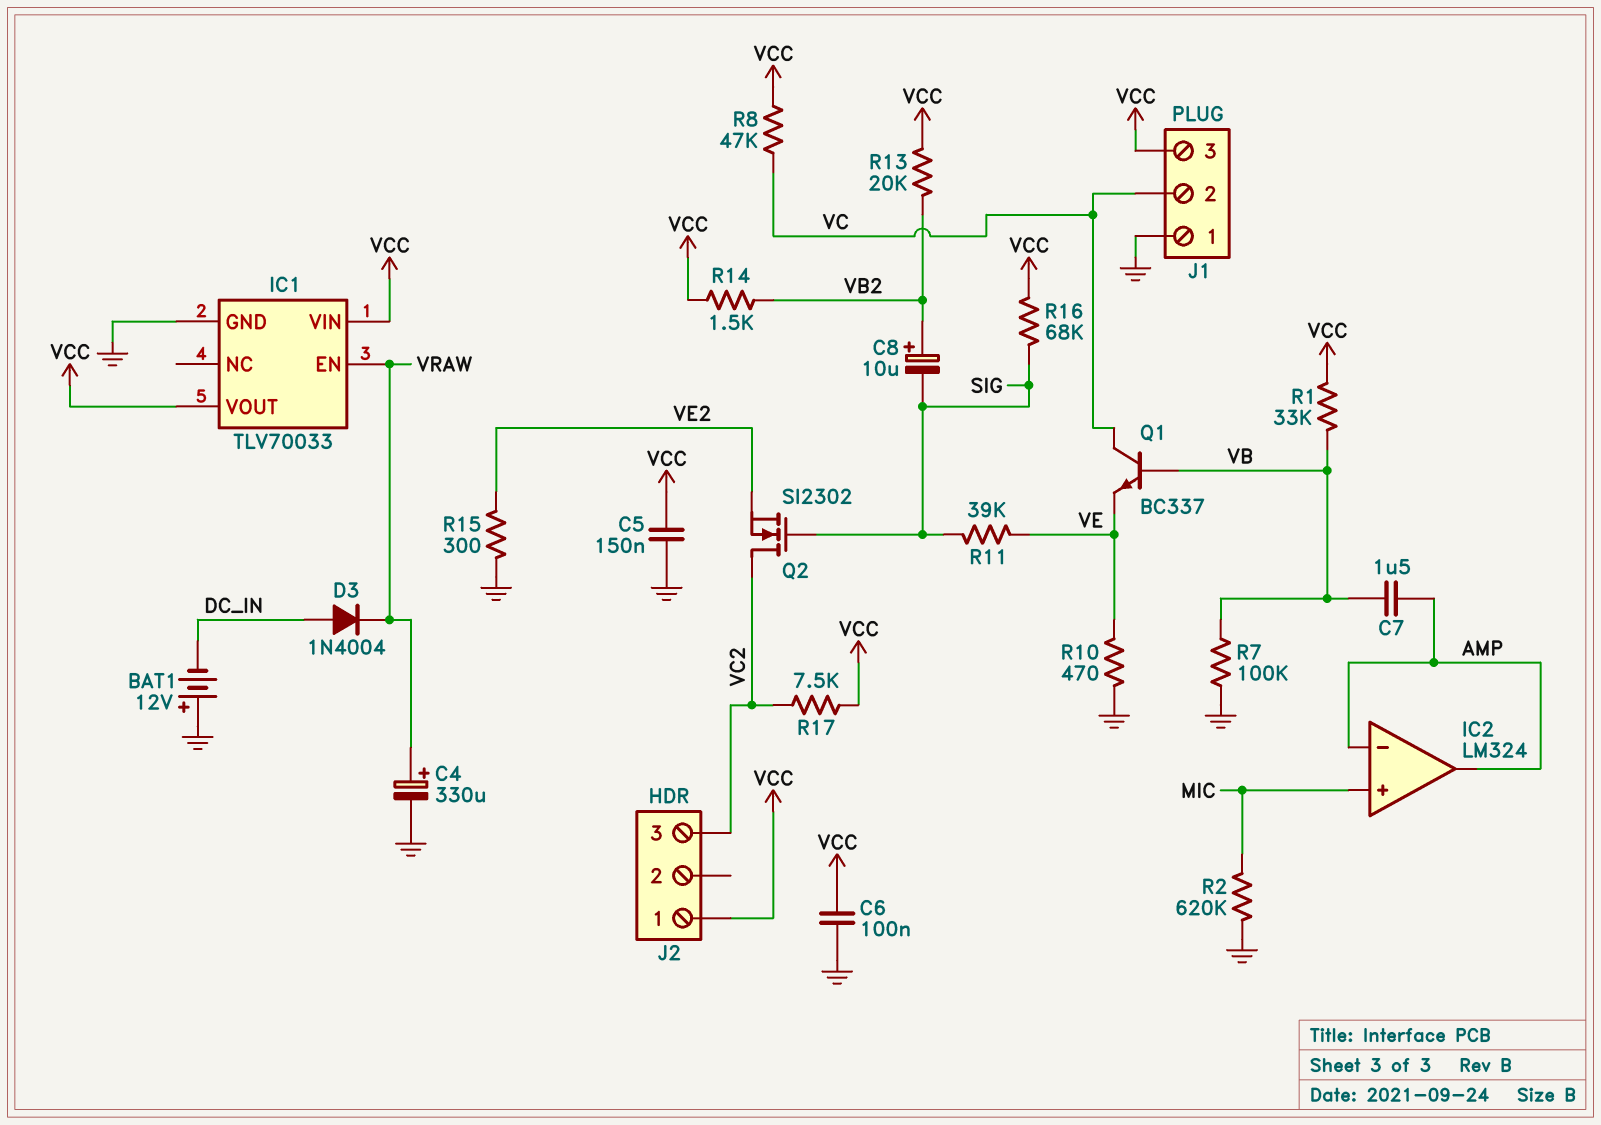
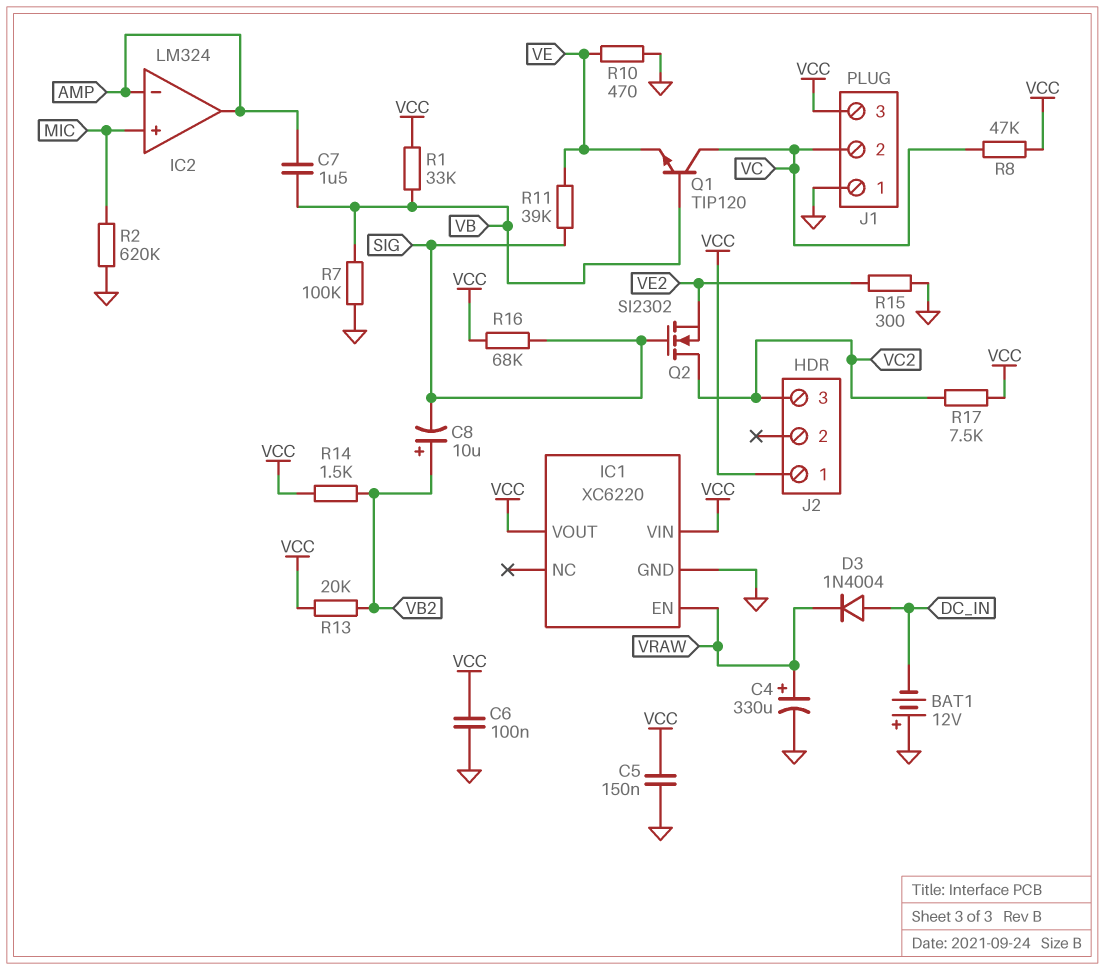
IC1: TLV70033 -> XC6220
Q1: NPN BC337 (B VB, C VC, E VE) -> NPN TIP120 (B VB, C VC, E VE)

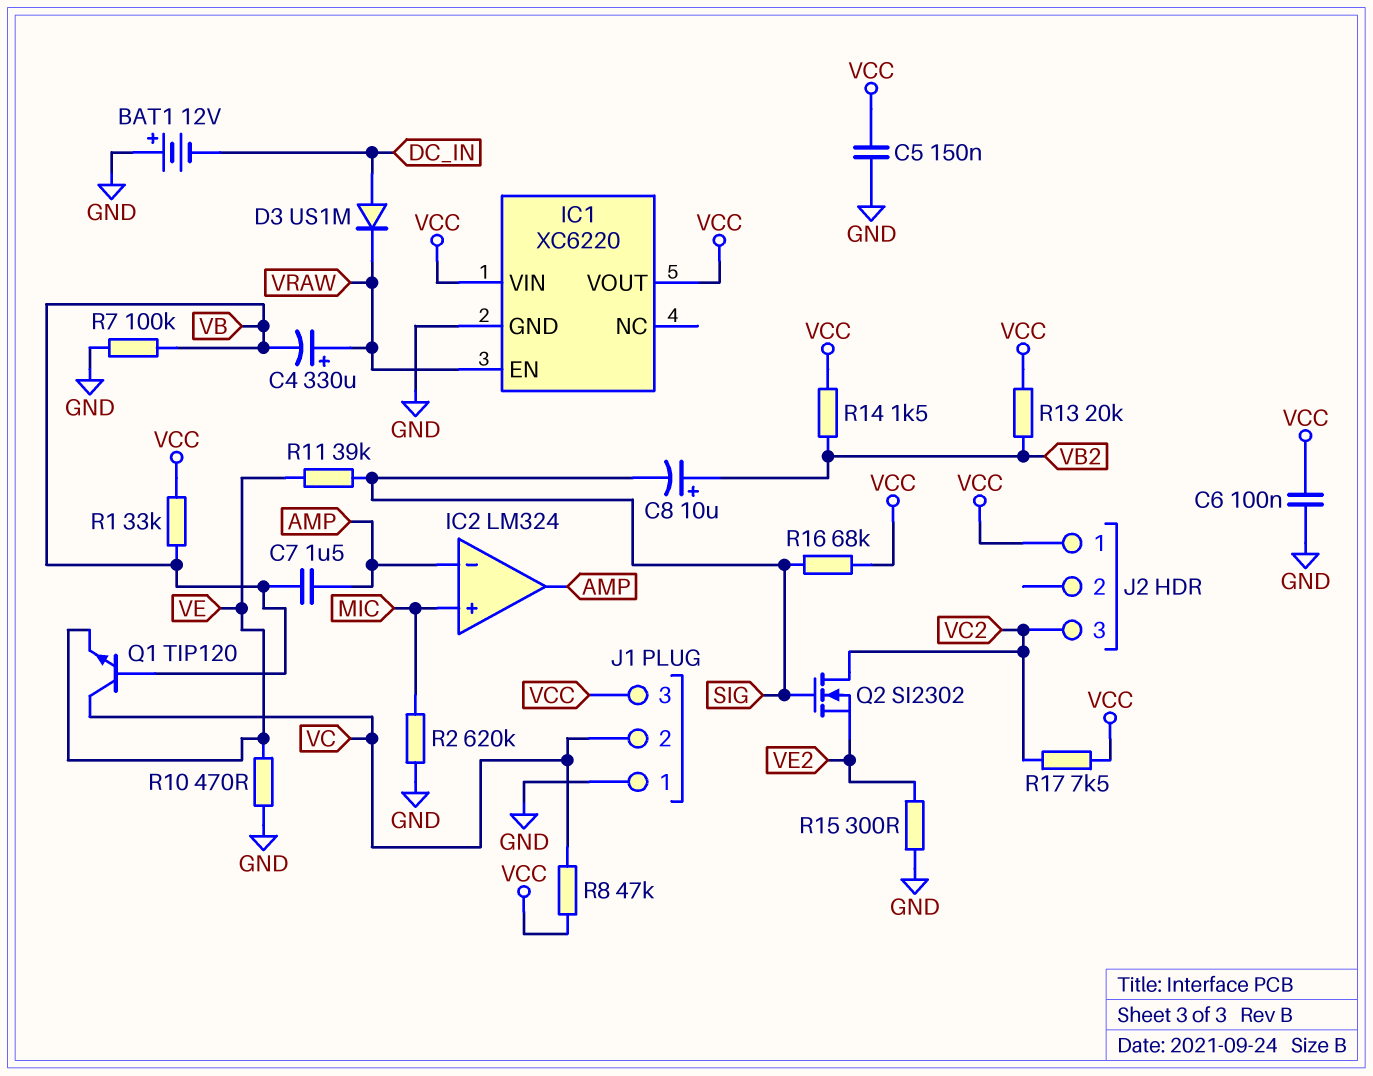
C4: 330uF (plus VRAW, minus GND) -> 330uF (plus VRAW, minus VB)
D3: diode 1N4004 (A DC_IN, K VRAW) -> diode US1M (A DC_IN, K VRAW)

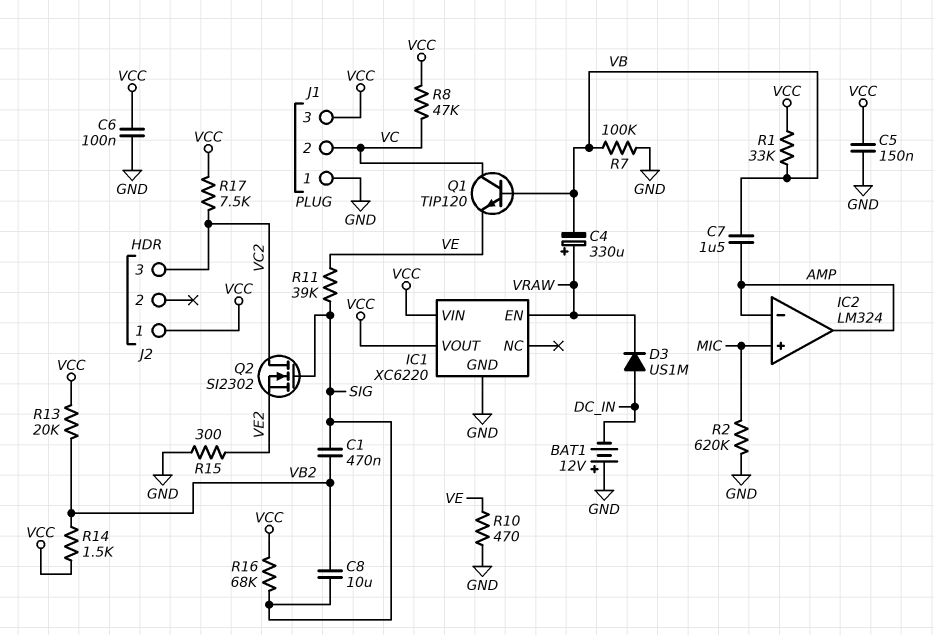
C1: none -> 470nF (SIG, VB2)
C8: 10uF (plus VB2, minus SIG) -> 10uF (SIG, VB2)

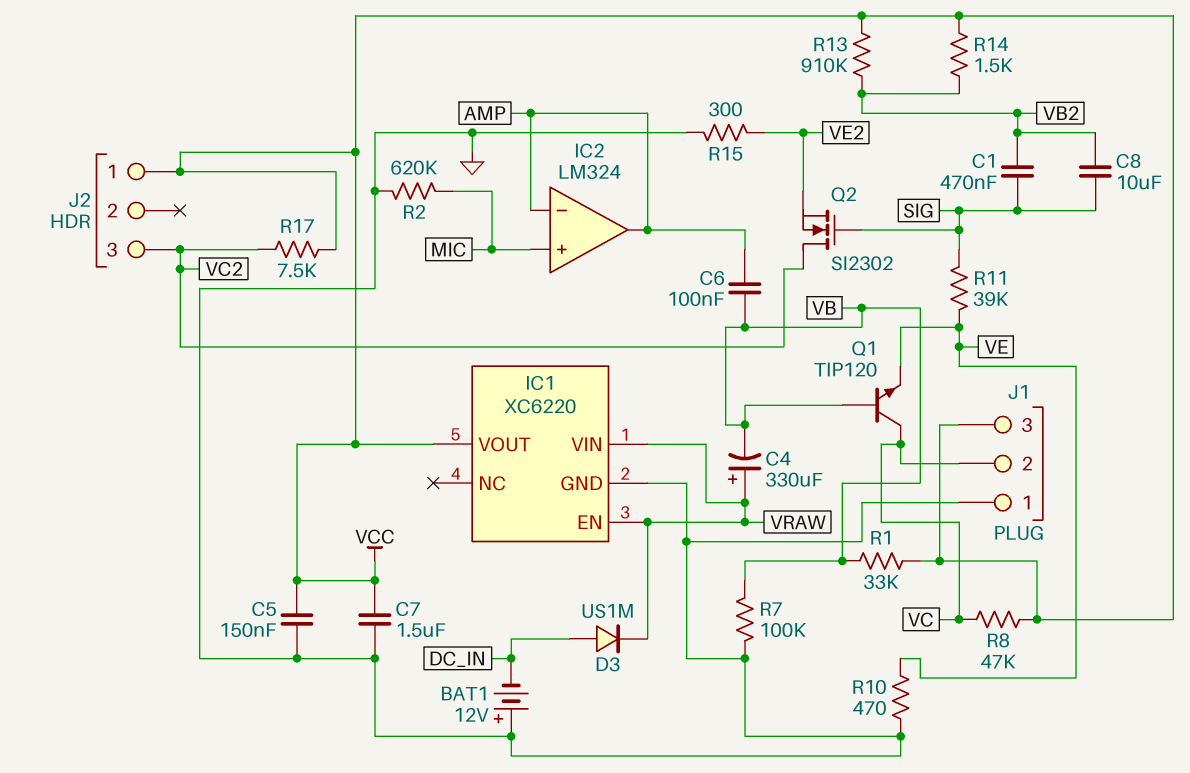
C6: 100nF (GND, VCC) -> 100nF (AMP, VB)
C7: 1.5uF (AMP, VB) -> 1.5uF (GND, VCC)
IC1 pin VIN: VCC -> VRAW
R13: 20k (VB2, VCC) -> 910k (VB2, VCC)
R16: 68k (SIG, VCC) -> none

